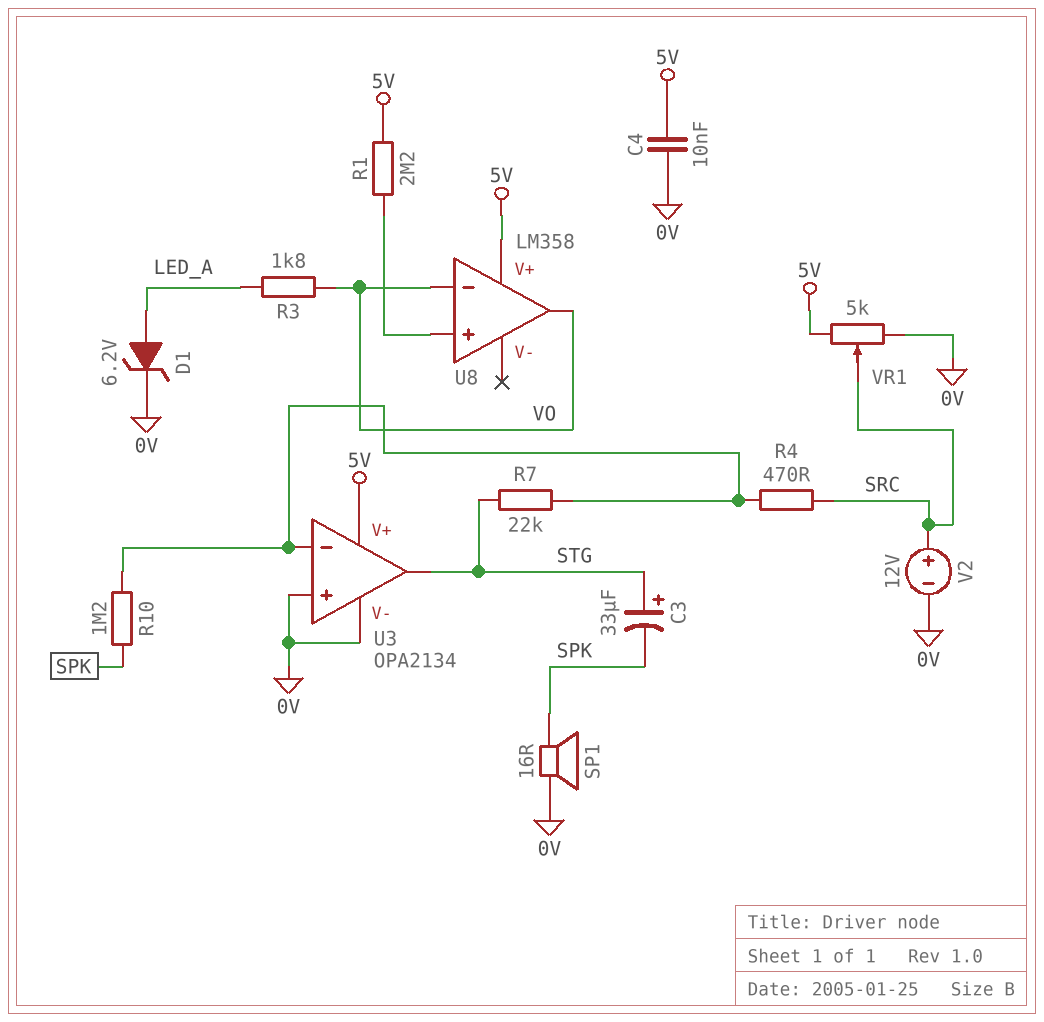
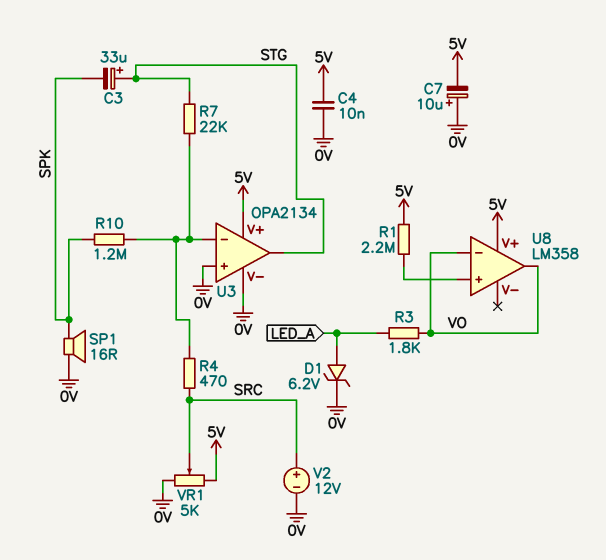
C7: none -> 10uF (plus 0V, minus 5V)

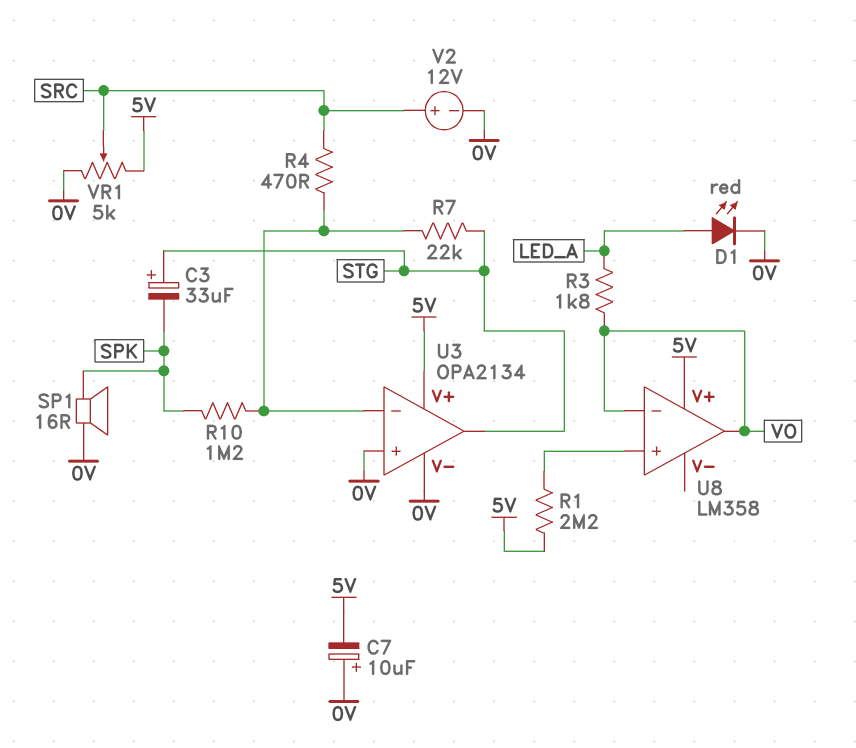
C4: 10nF (0V, 5V) -> none
D1: zener 6.2V (A LED_A, K 0V) -> LED red (A LED_A, K 0V)

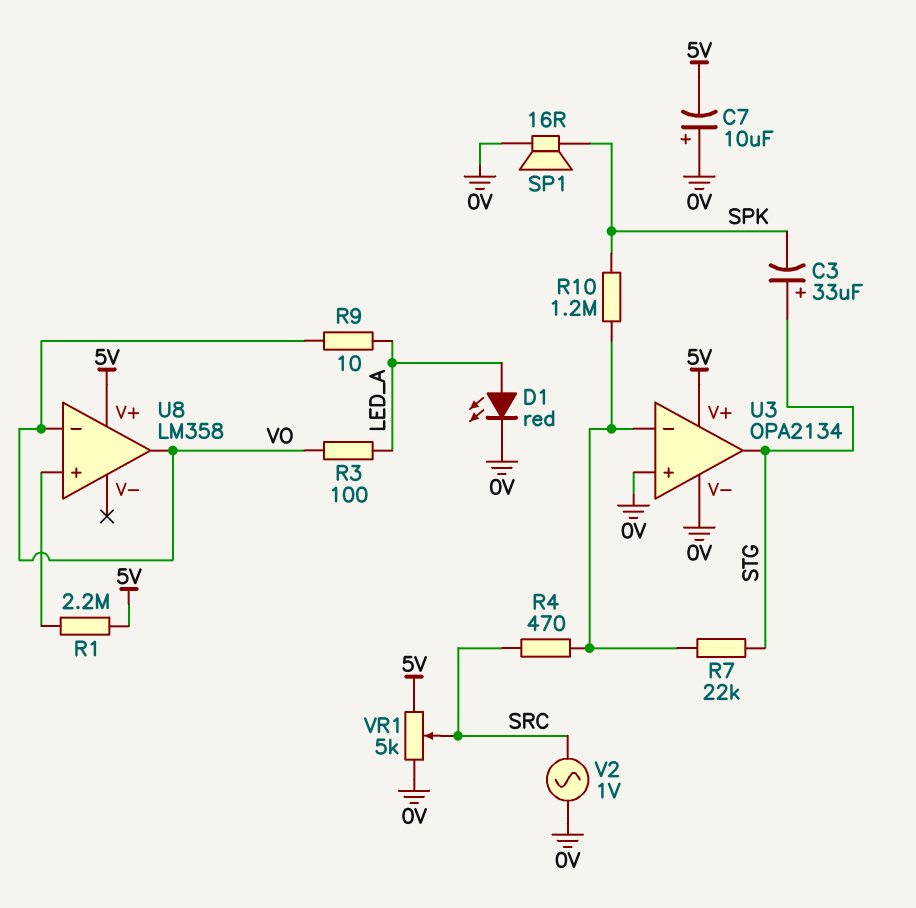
R3: 1.8k (LED_A, VO) -> 100 (LED_A, VO)
R9: none -> 10 (LED_A, VO)
V2: 12V (plus SRC, minus 0V) -> AC 1V (0V, SRC)

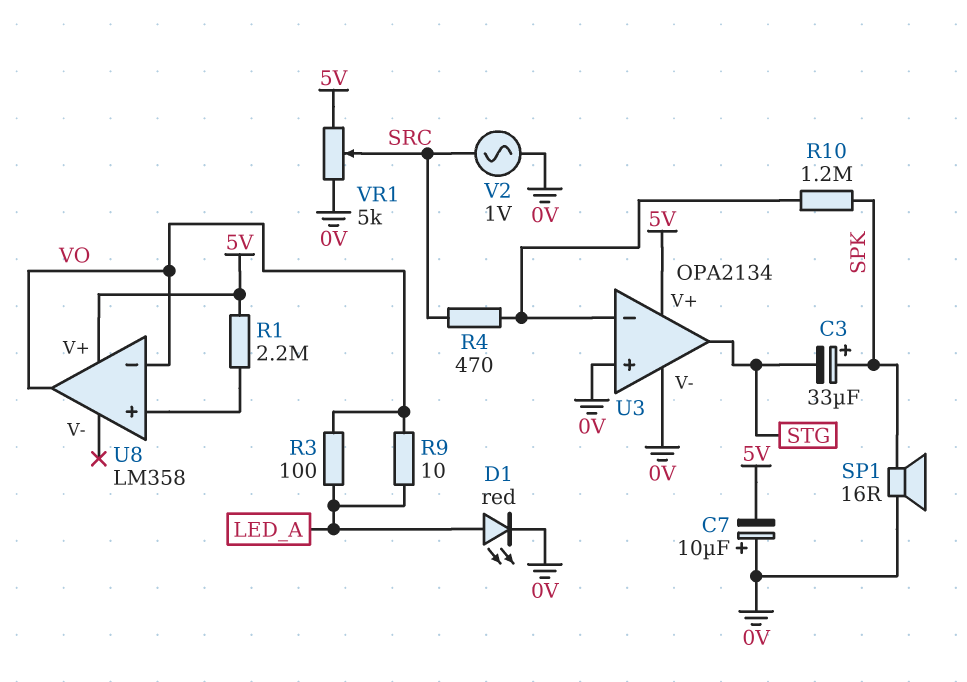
C3: 33uF (plus STG, minus SPK) -> 33uF (plus SPK, minus STG)
R7: 22k (STG, U3/in-) -> none

